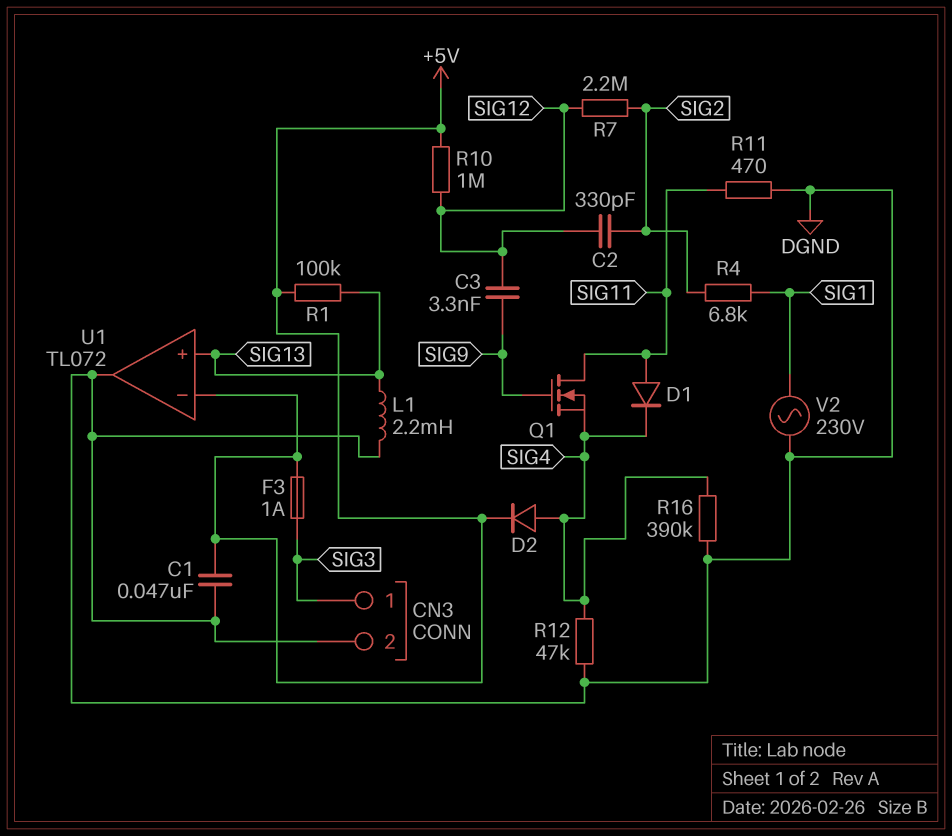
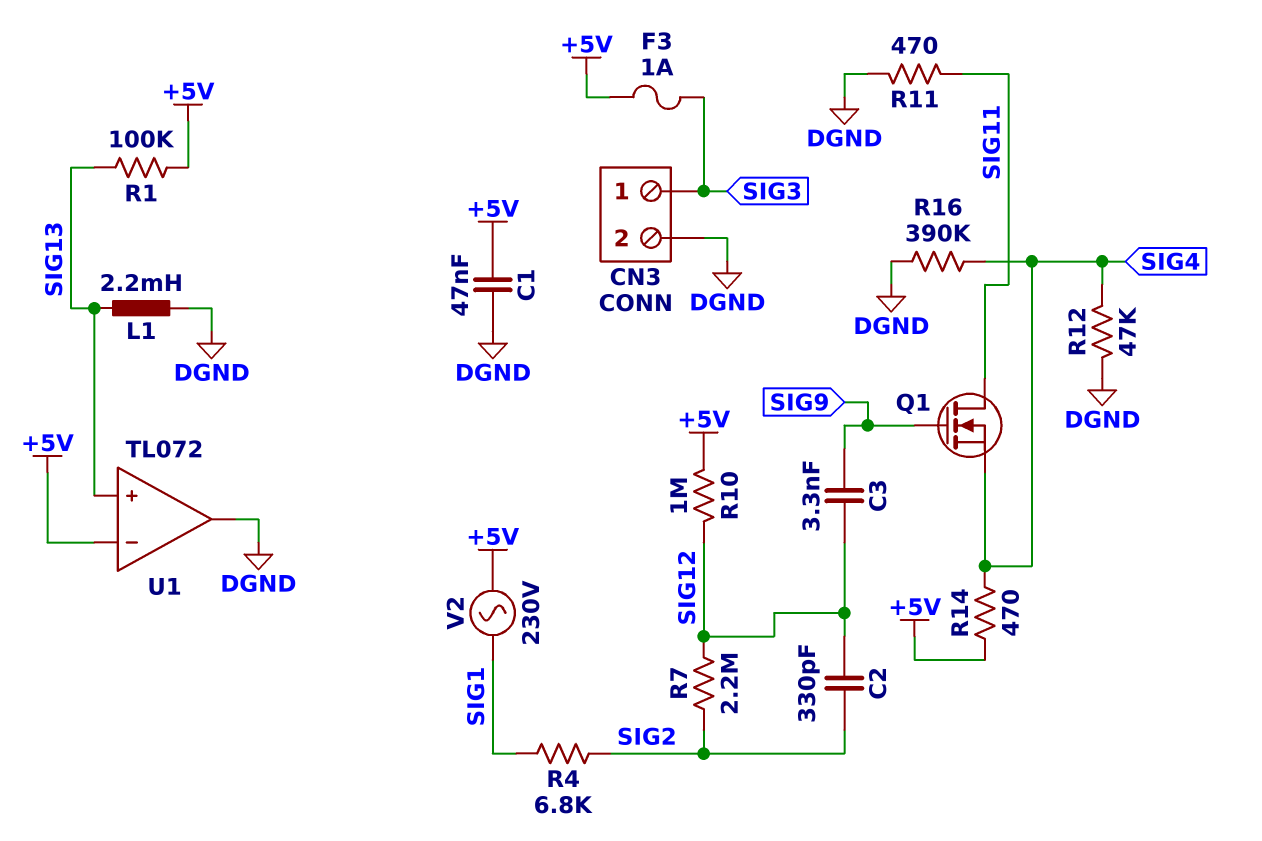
D1: diode (A SIG11, K SIG4) -> none
D2: diode (A SIG4, K +5V) -> none
R14: none -> 470 (+5V, SIG4)
V2: AC 230V (DGND, SIG1) -> AC 230V (+5V, SIG1)

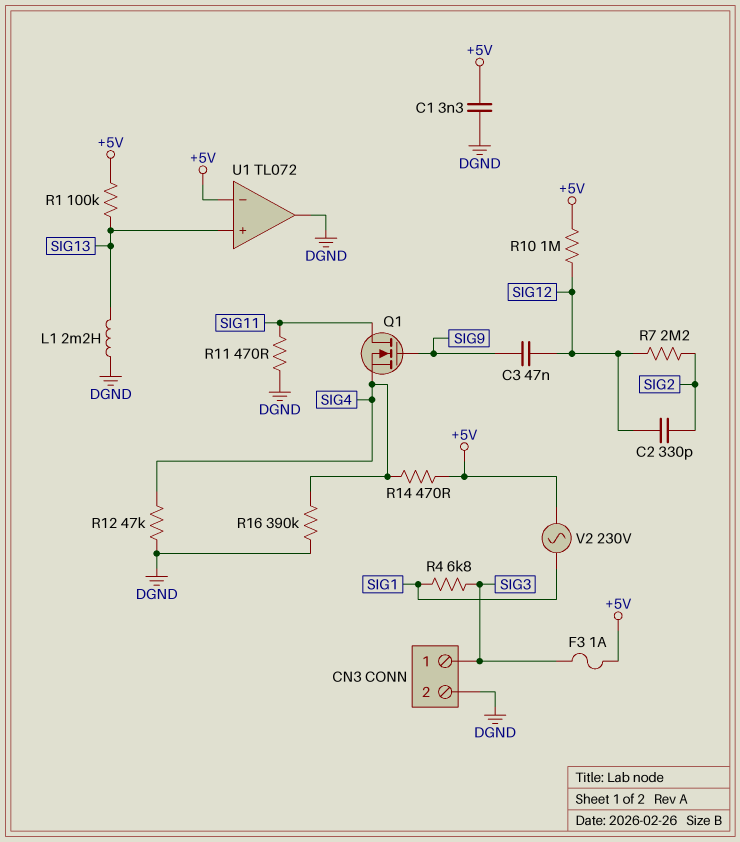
C1: 47nF (+5V, DGND) -> 3.3nF (+5V, DGND)
C3: 3.3nF (SIG9, SIG12) -> 47nF (SIG9, SIG12)
R4: 6.8k (SIG1, SIG2) -> 6.8k (SIG1, SIG3)

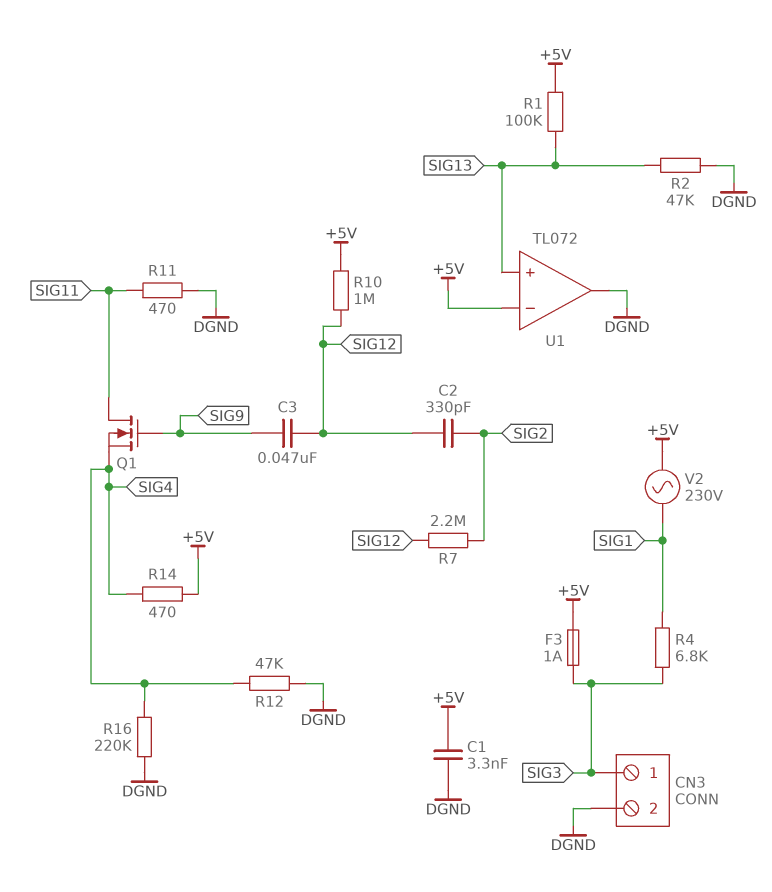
L1: 2.2mH (DGND, SIG13) -> none
R2: none -> 47k (DGND, SIG13)
R16: 390k (DGND, SIG4) -> 220k (DGND, SIG4)

